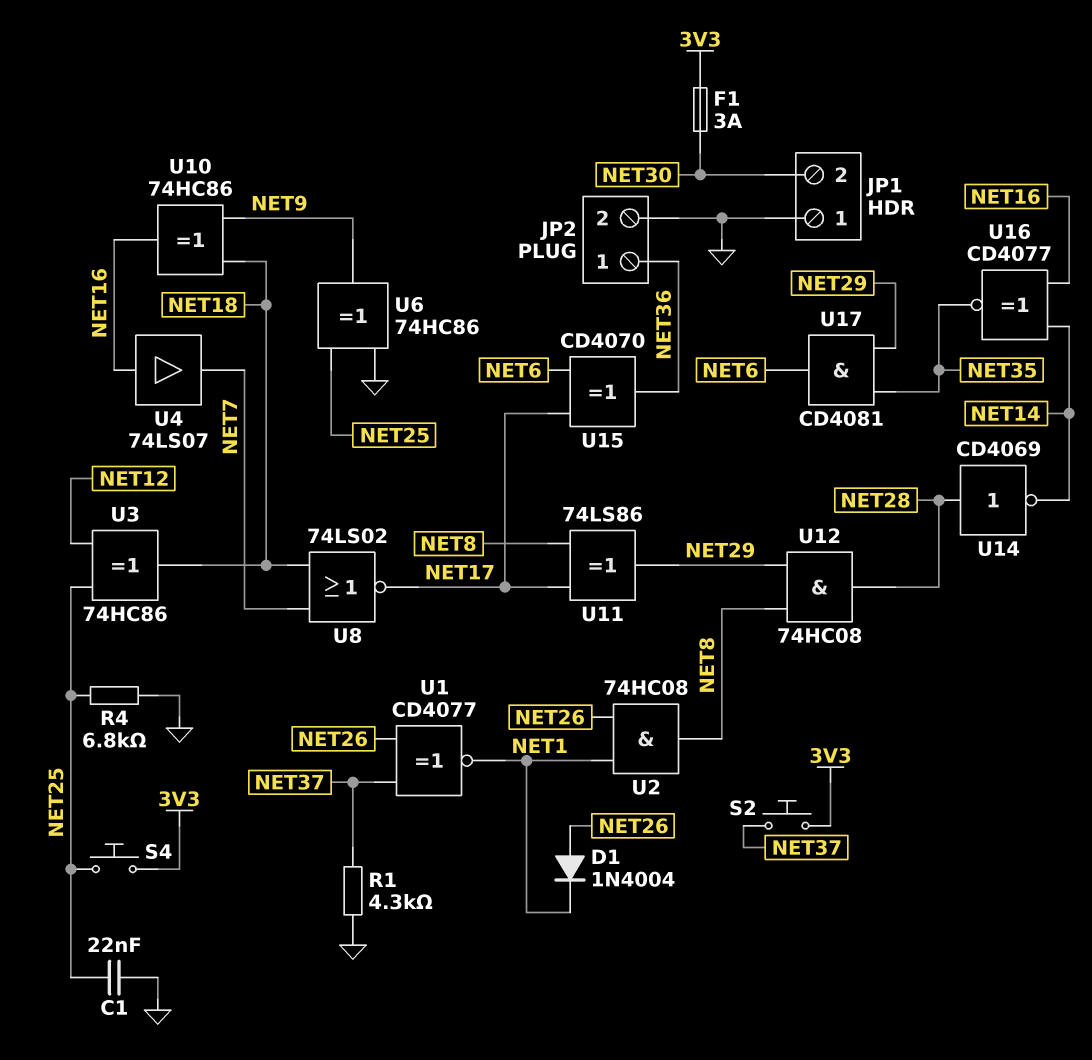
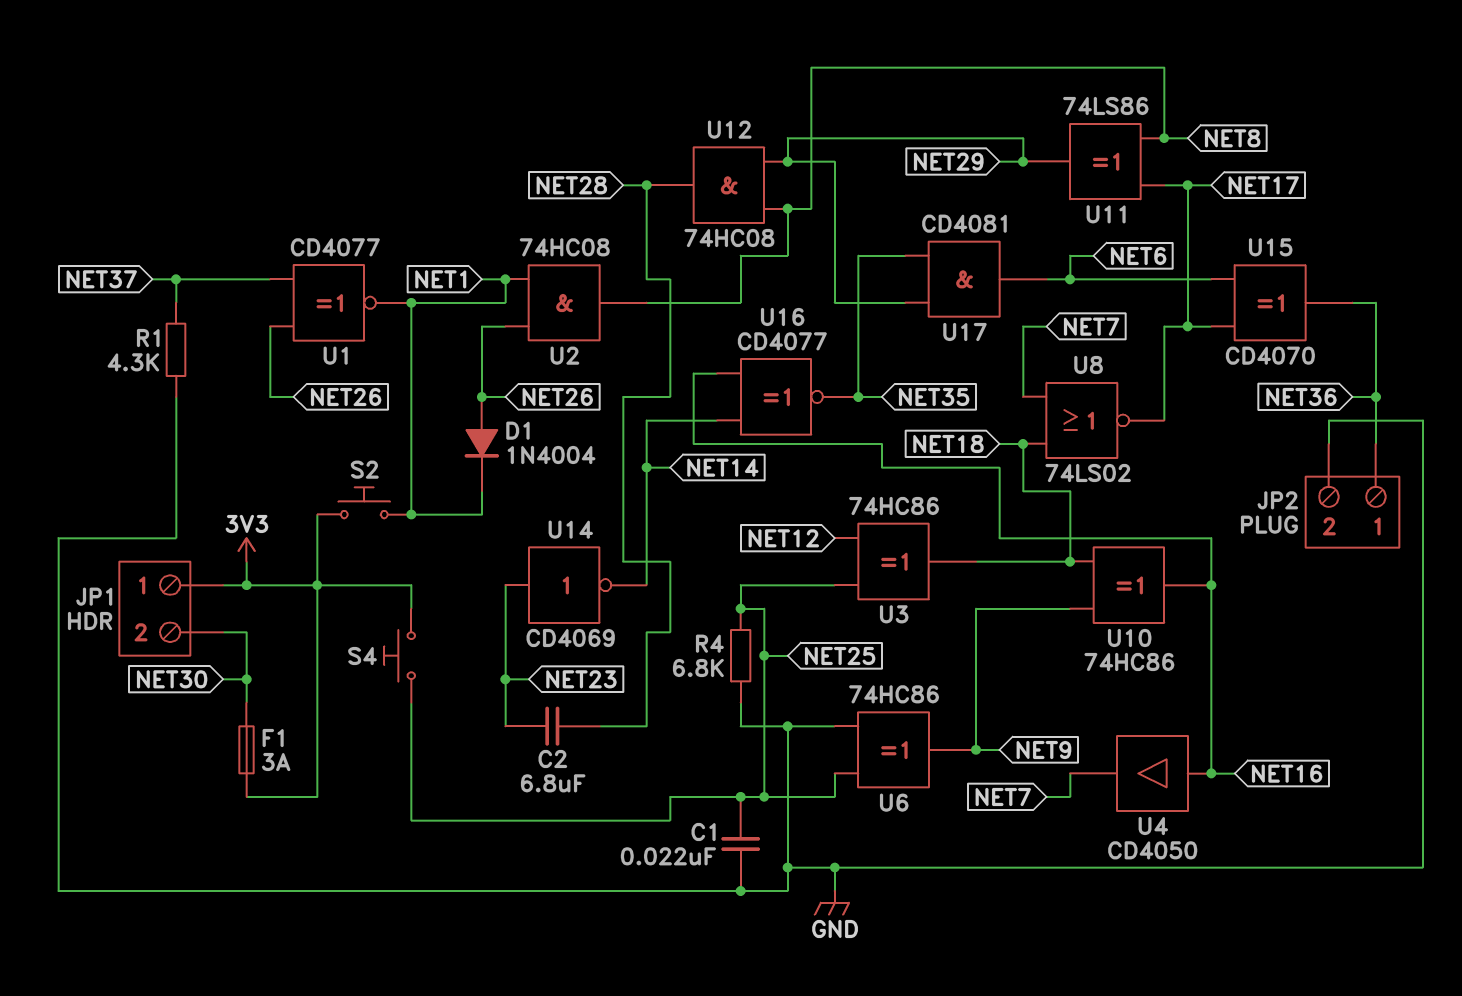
C2: none -> 6.8uF (NET23, NET28)
JP1 pin 1: GND -> 3V3
S2: button (3V3, NET37) -> button (3V3, NET1)
U4: buffer 74LS07 (in NET16, out NET7) -> buffer CD4050 (in NET16, out NET7)
U14: NOT CD4069 (in NET28, out NET14) -> NOT CD4069 (in NET23, out NET14)

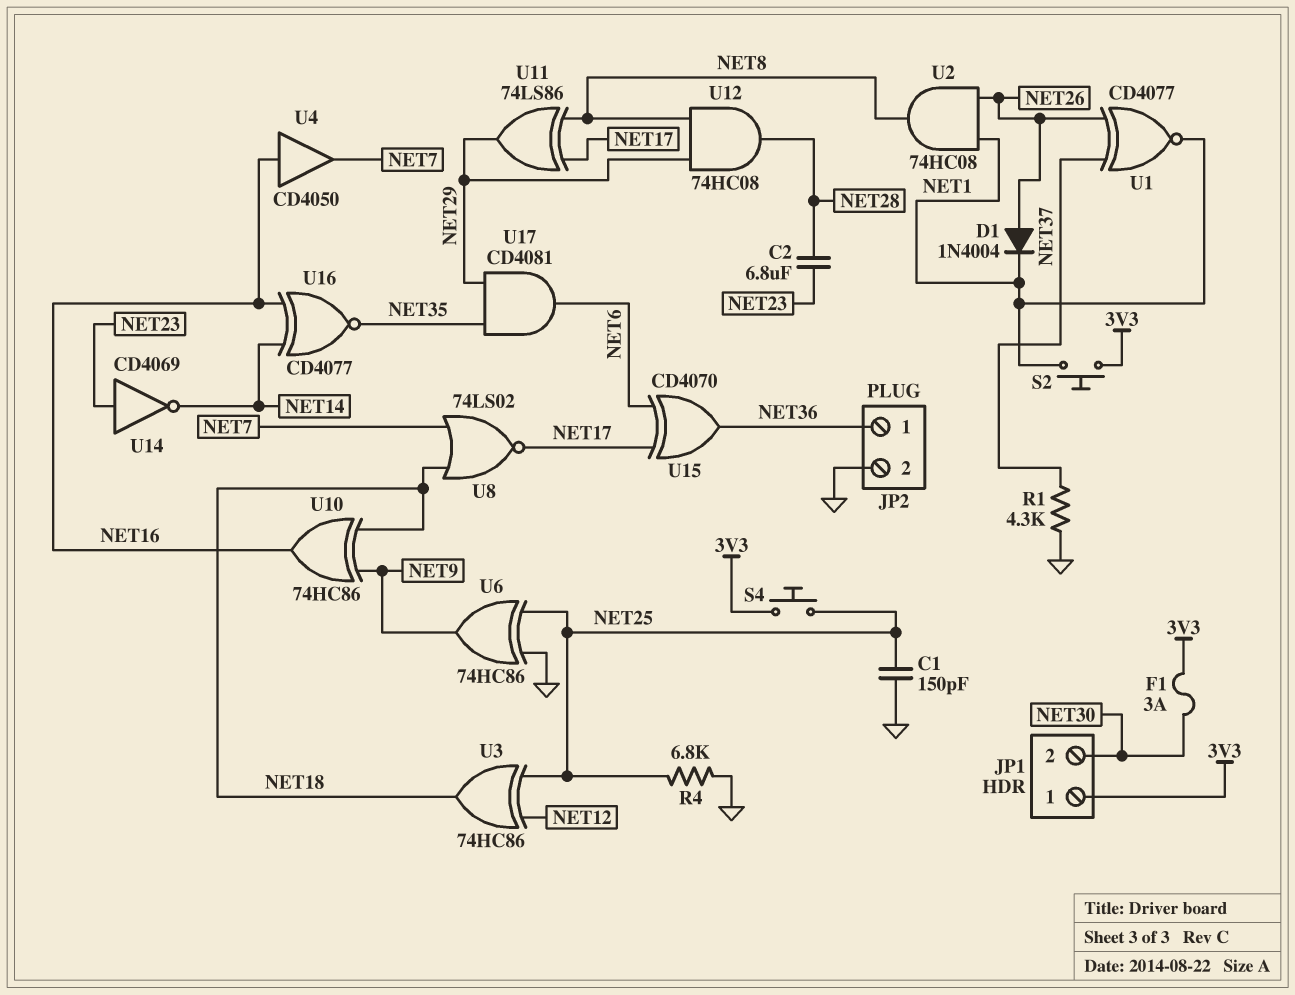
C1: 22nF (GND, NET25) -> 150pF (GND, NET25)

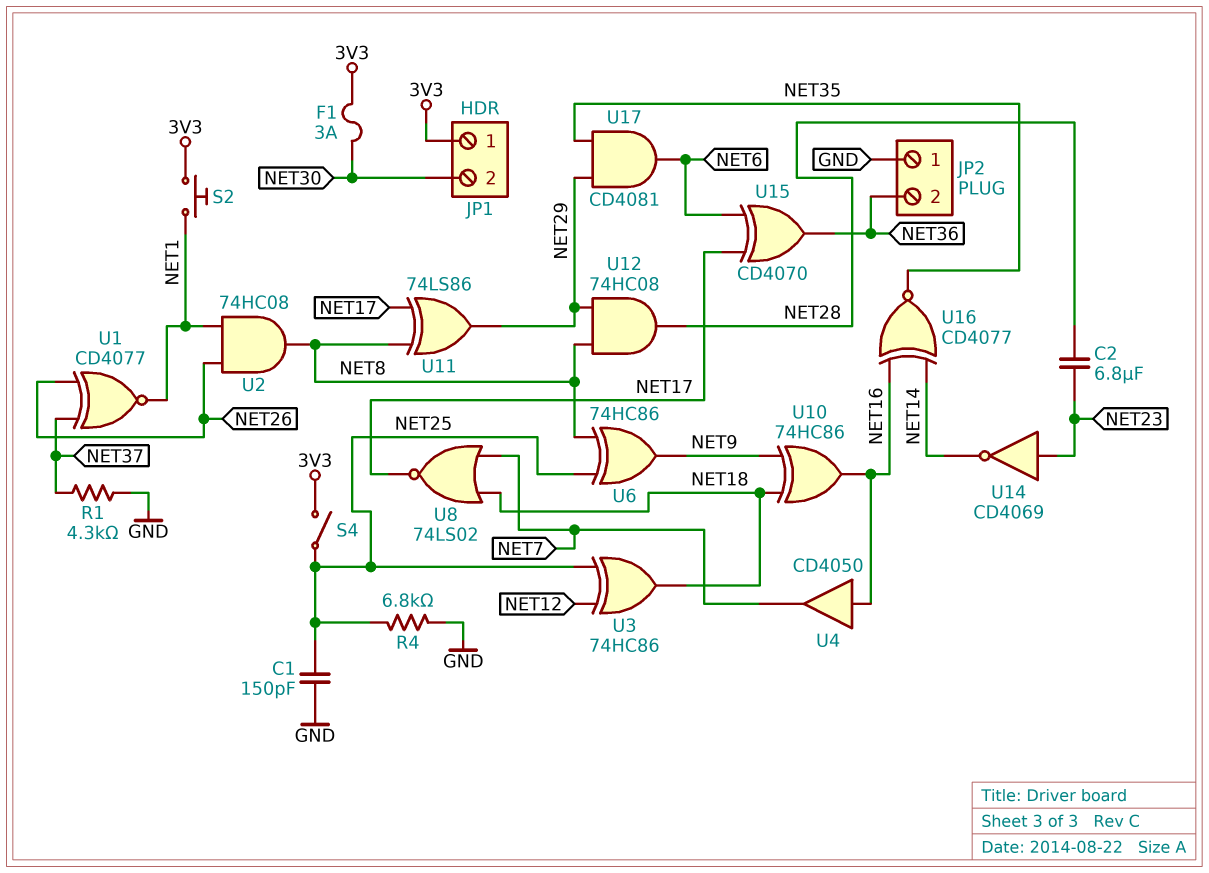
D1: diode 1N4004 (A NET26, K NET1) -> none
JP2 pin 1: NET36 -> GND
JP2 pin 2: GND -> NET36
S4: button (3V3, NET25) -> switch (3V3, NET25)
U6: XOR 74HC86 (in GND, in NET25, out NET9) -> XOR 74HC86 (in NET8, in NET25, out NET9)

